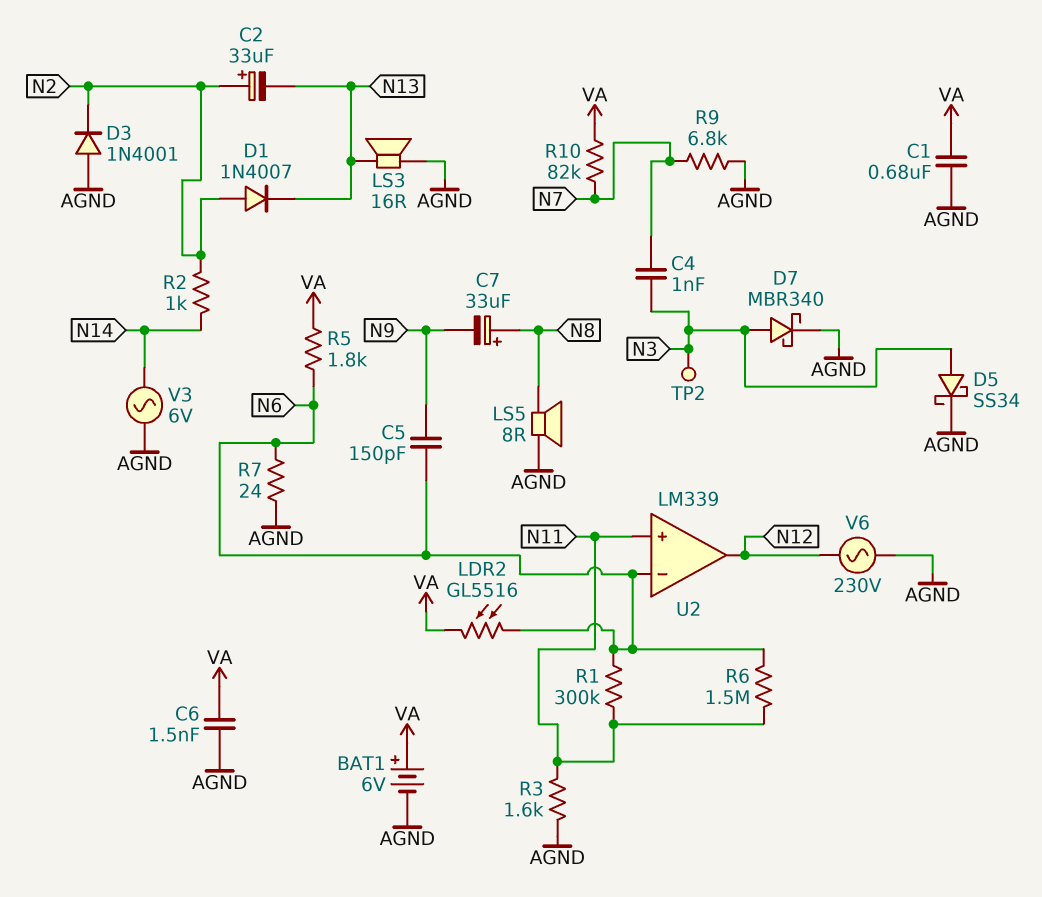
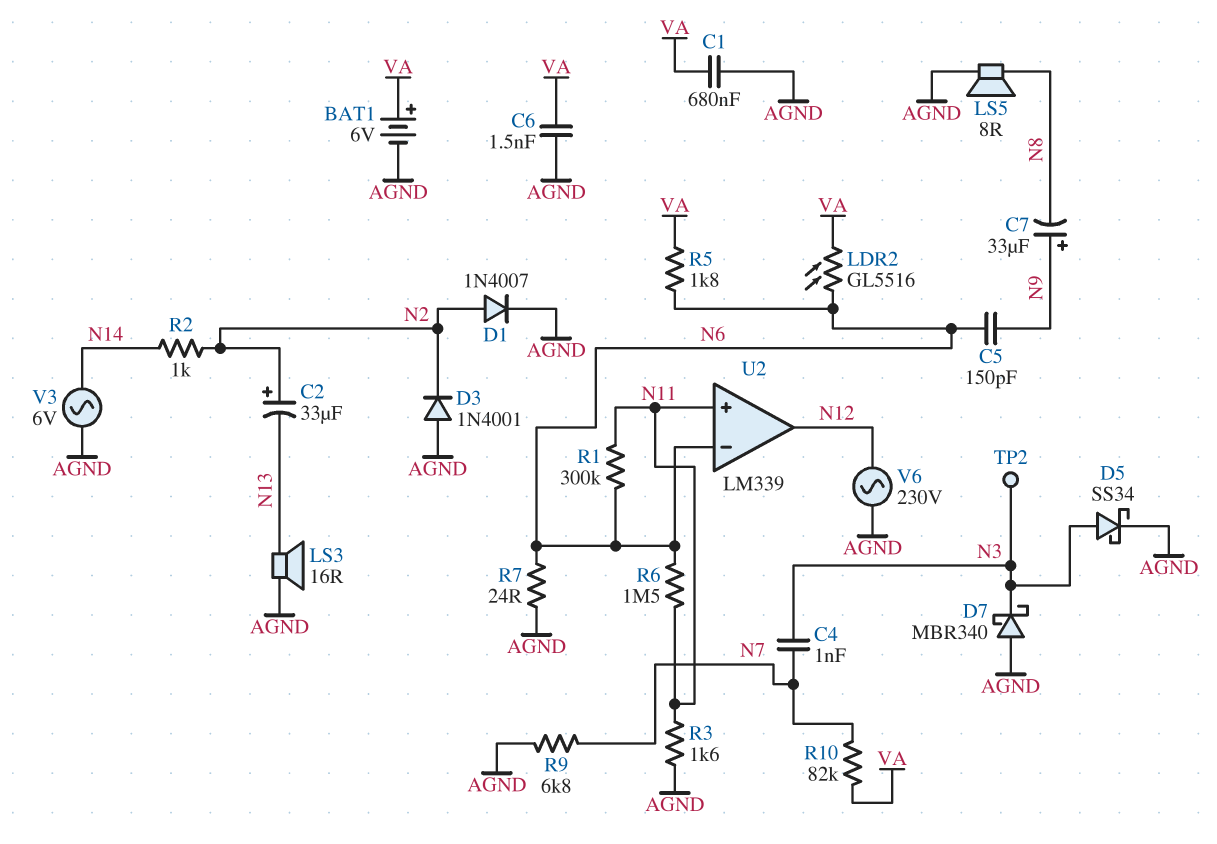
C7: 33uF (plus N8, minus N9) -> 33uF (plus N9, minus N8)
D1: diode 1N4007 (A N2, K N13) -> diode 1N4007 (A N2, K AGND)
D7: schottky MBR340 (A N3, K AGND) -> schottky MBR340 (A AGND, K N3)

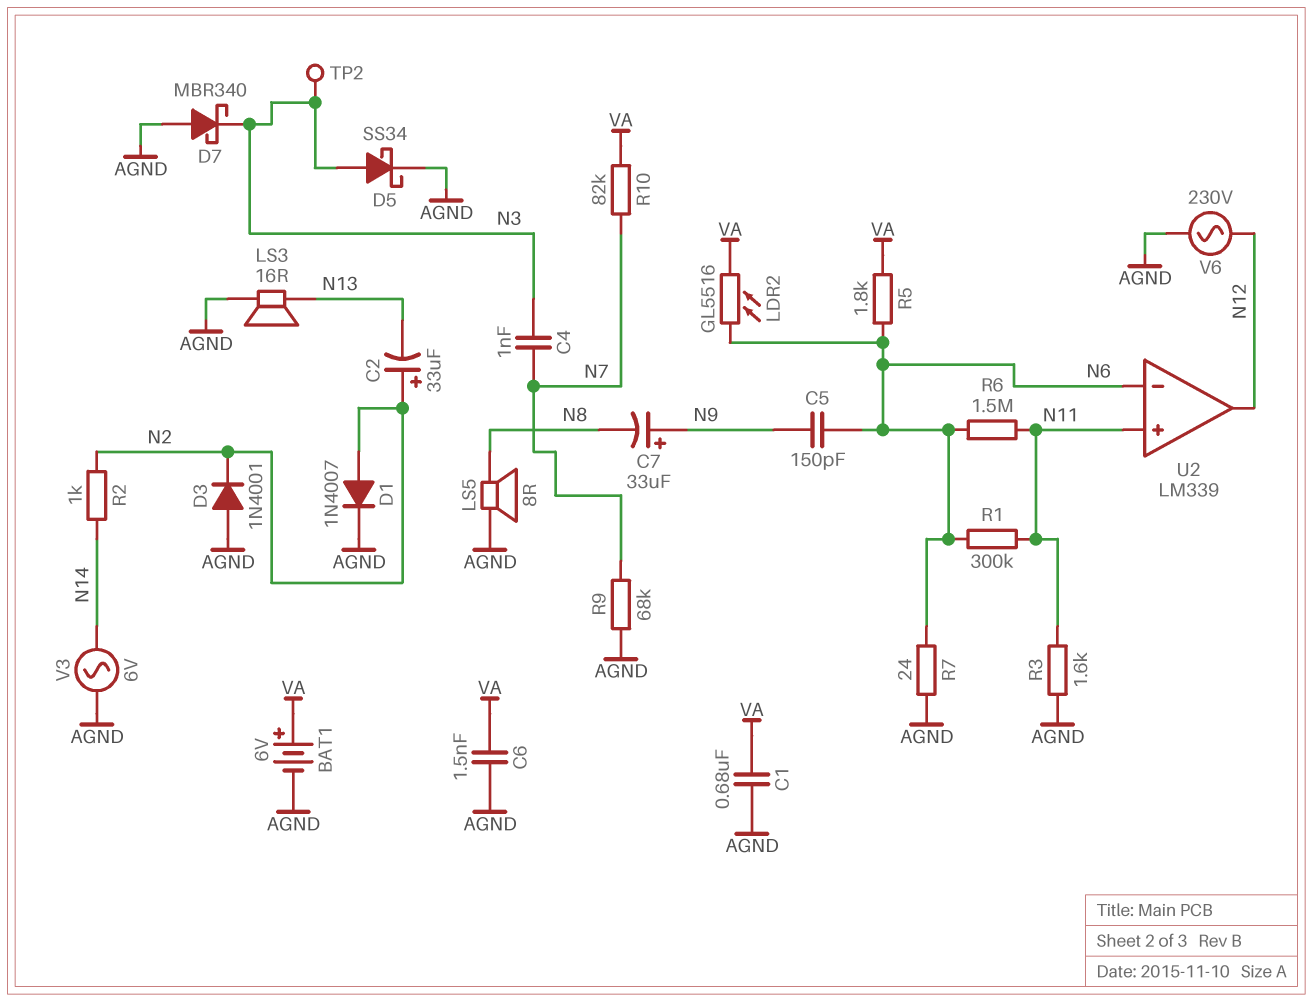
R9: 6.8k (AGND, N7) -> 68k (AGND, N7)

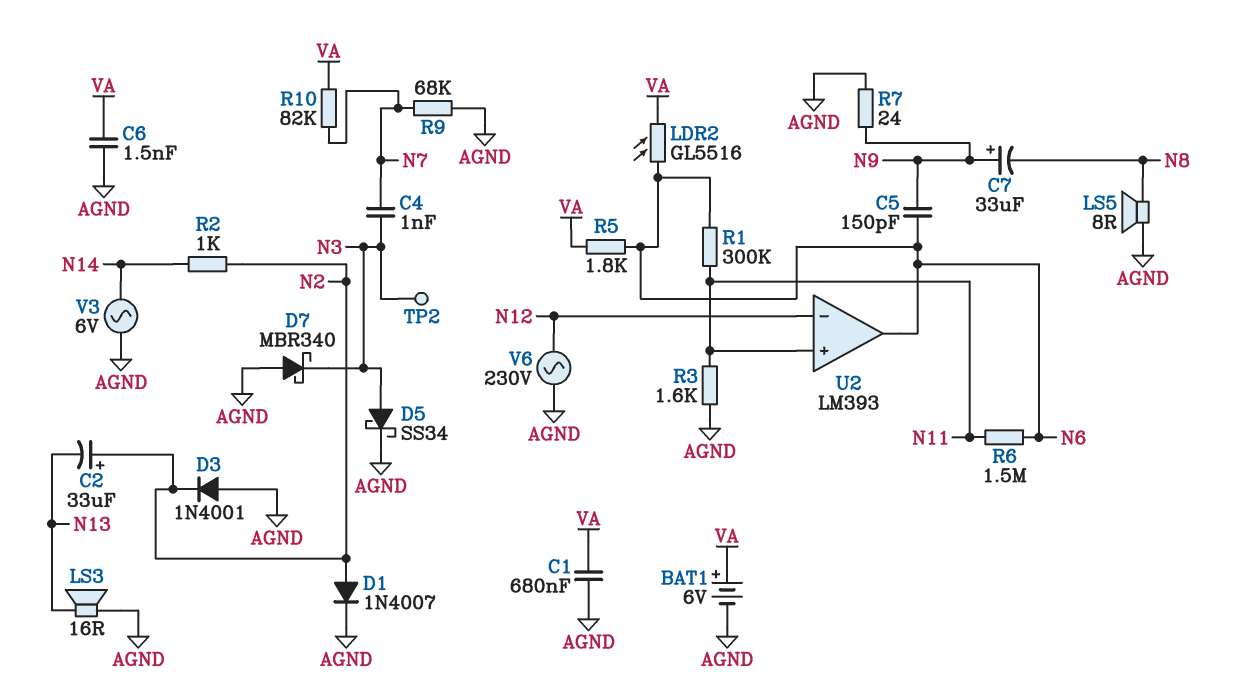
R7: 24 (AGND, N6) -> 24 (AGND, N9)
U2: LM339 -> LM393
U2 pin in-: N6 -> N12
U2 pin out: N12 -> N6

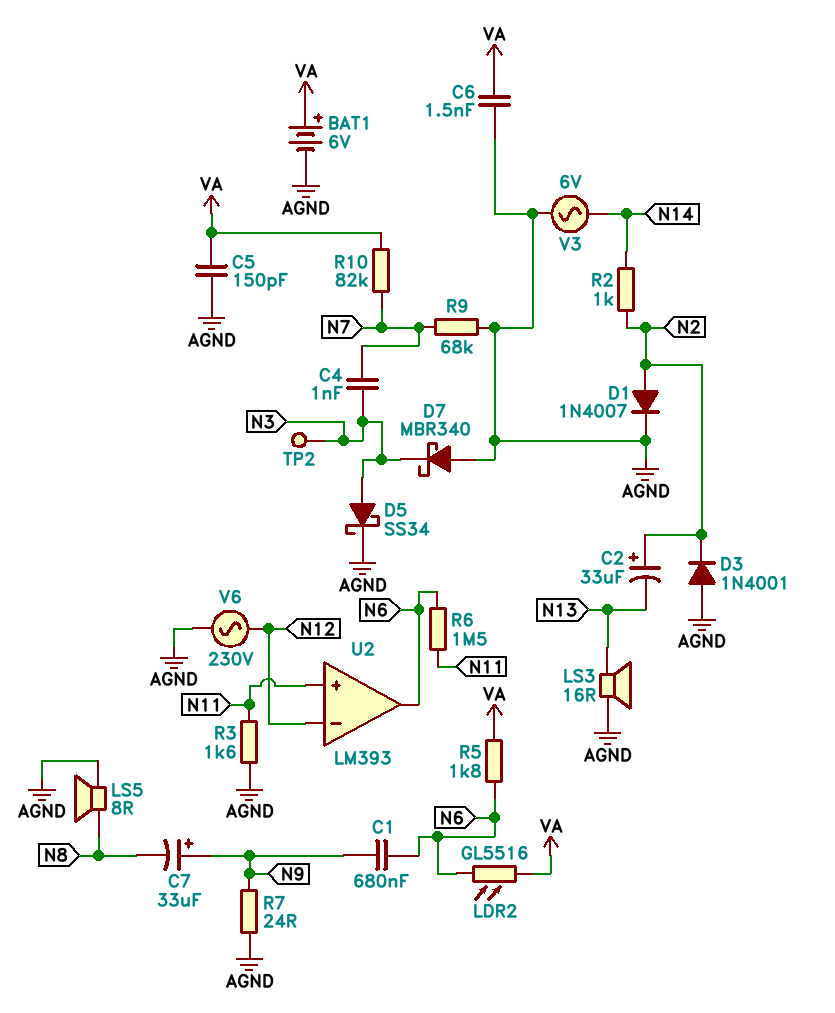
C1: 680nF (AGND, VA) -> 680nF (N6, N9)
C5: 150pF (N6, N9) -> 150pF (AGND, VA)
R1: 300k (N6, N11) -> none

